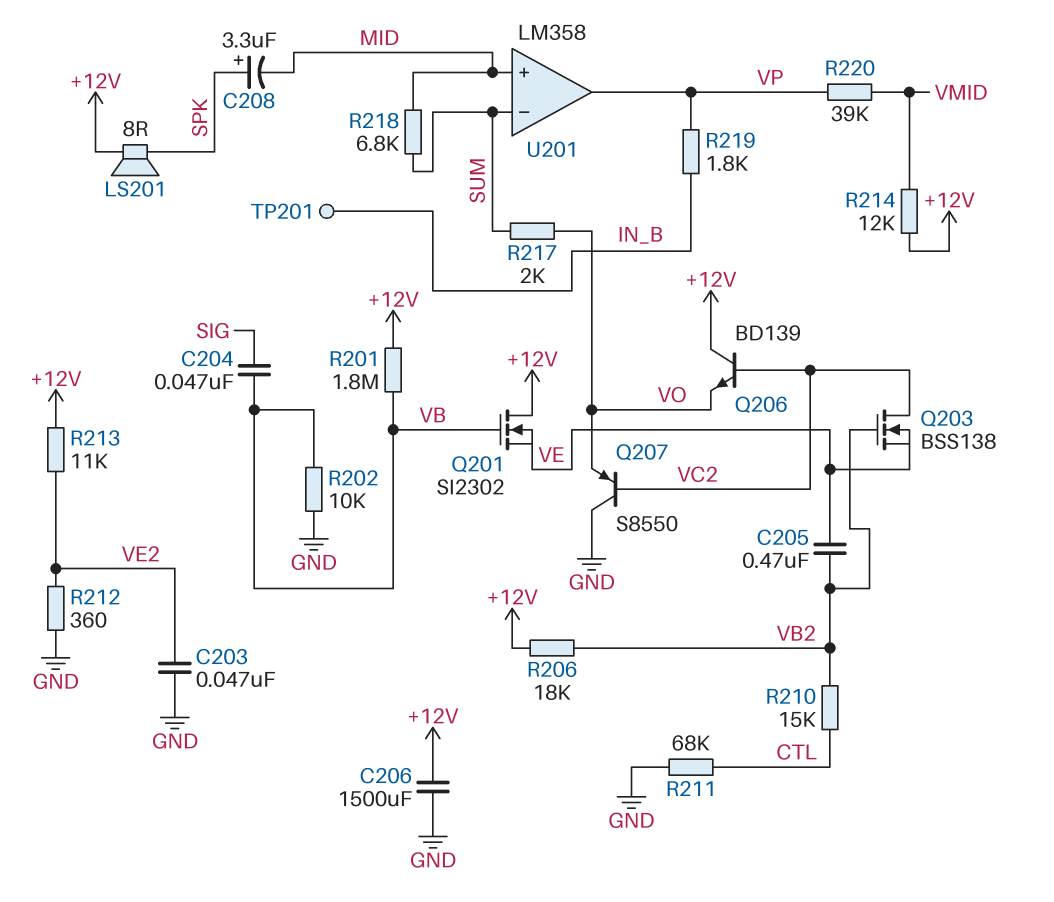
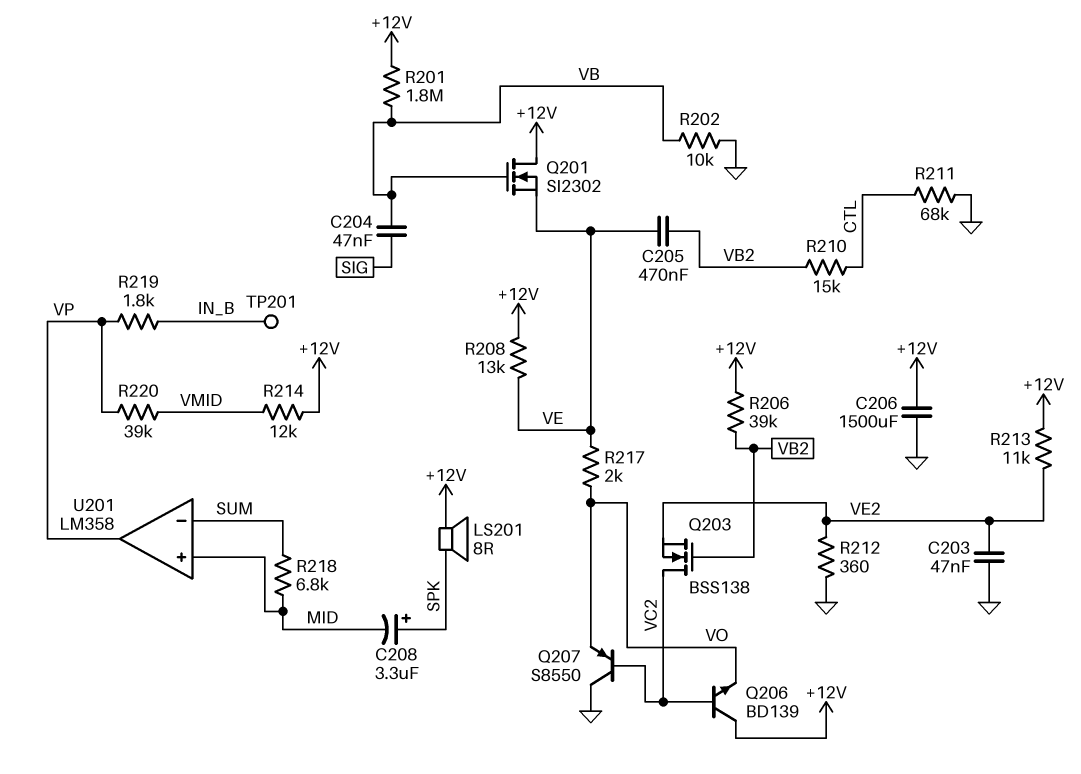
Q203: NMOS BSS138 (G VB2, D VC2, S VE) -> NMOS BSS138 (G VB2, D VC2, S VE2)
R206: 18k (+12V, VB2) -> 39k (+12V, VB2)
R208: none -> 13k (+12V, VE)
R217: 2k (SUM, VO) -> 2k (VE, VO)

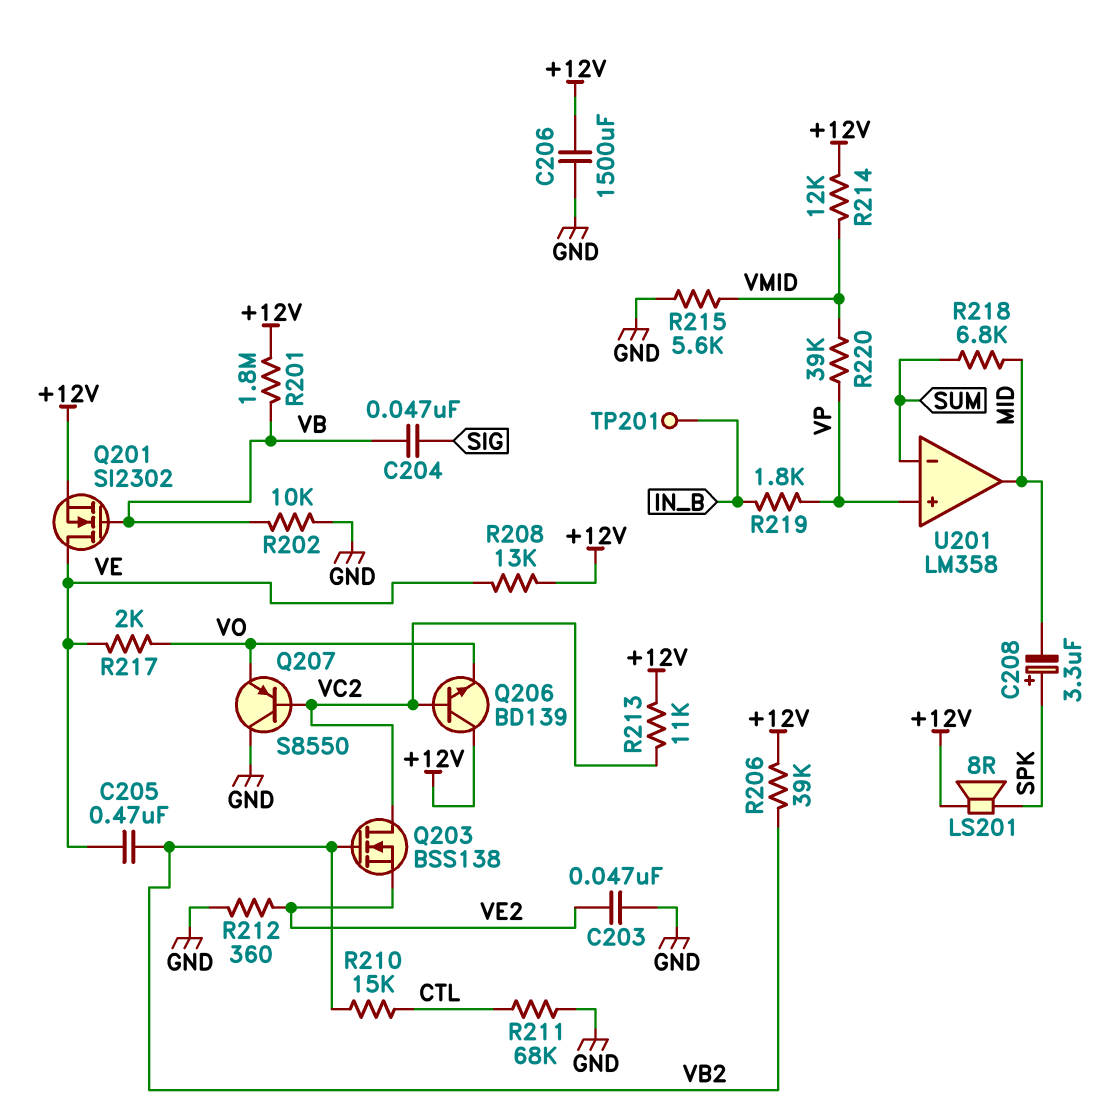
Q201: NMOS SI2302 (G VB, D +12V, S VE) -> NMOS SI2302 (G VB, D VE, S +12V)
R213: 11k (+12V, VE2) -> 11k (+12V, VC2)
R215: none -> 5.6k (GND, VMID)
U201 pin in+: MID -> VP
U201 pin out: VP -> MID

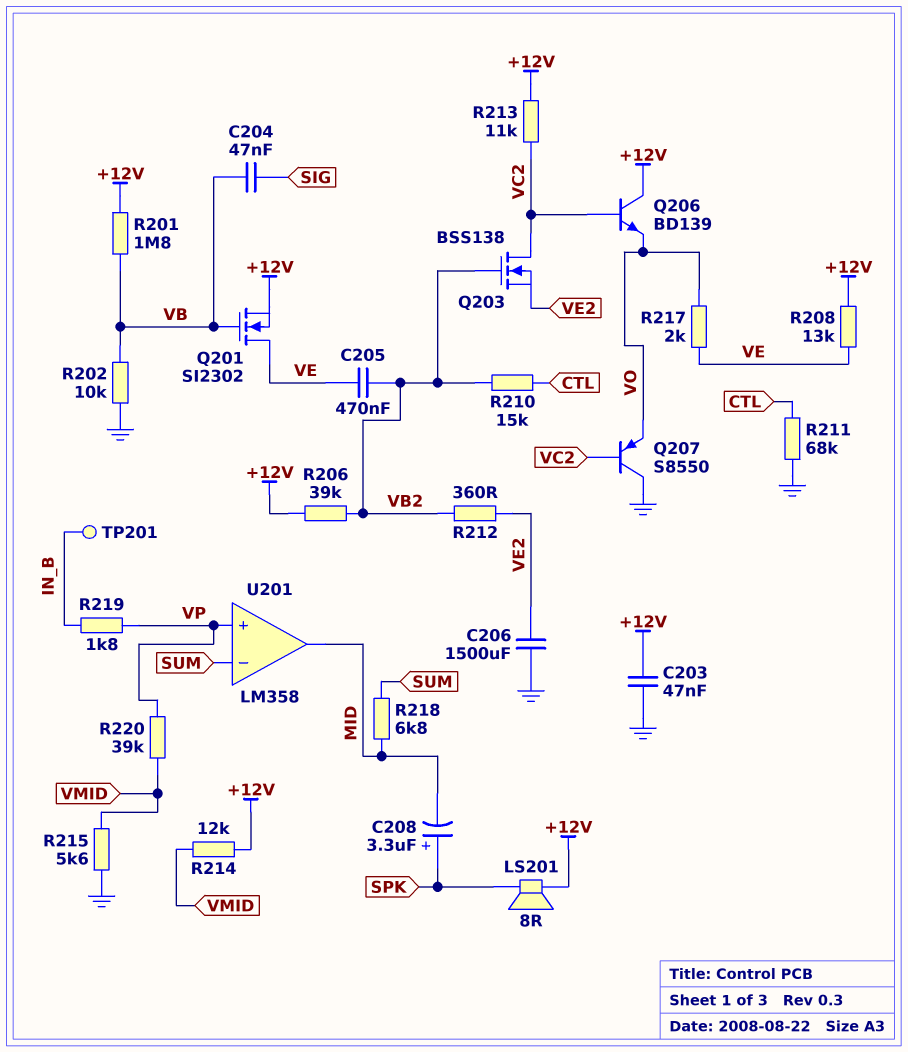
C203: 47nF (GND, VE2) -> 47nF (+12V, GND)
C206: 1500uF (+12V, GND) -> 1500uF (GND, VE2)
R212: 360 (GND, VE2) -> 360 (VB2, VE2)

